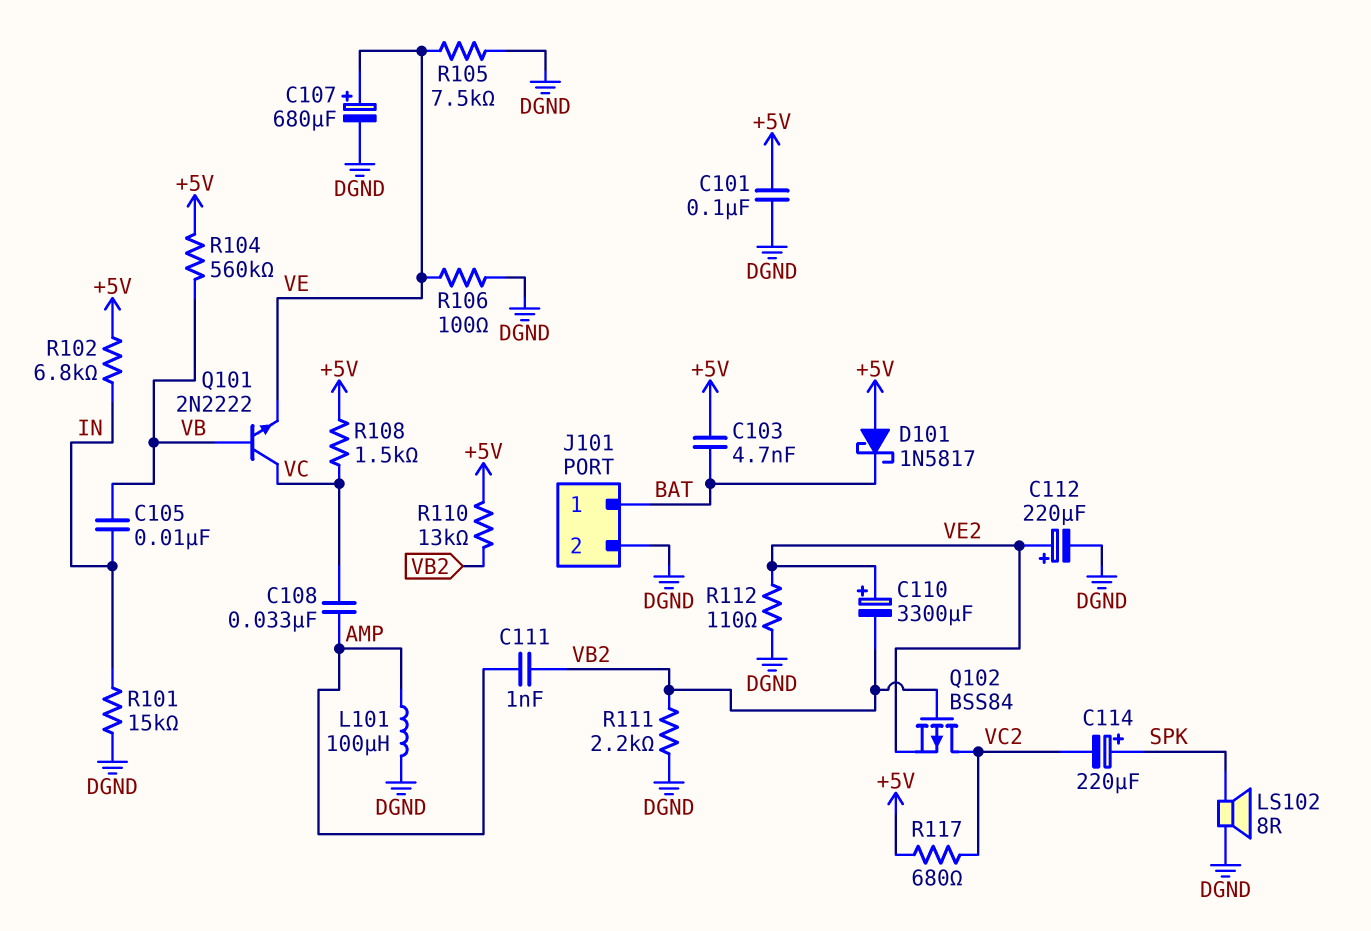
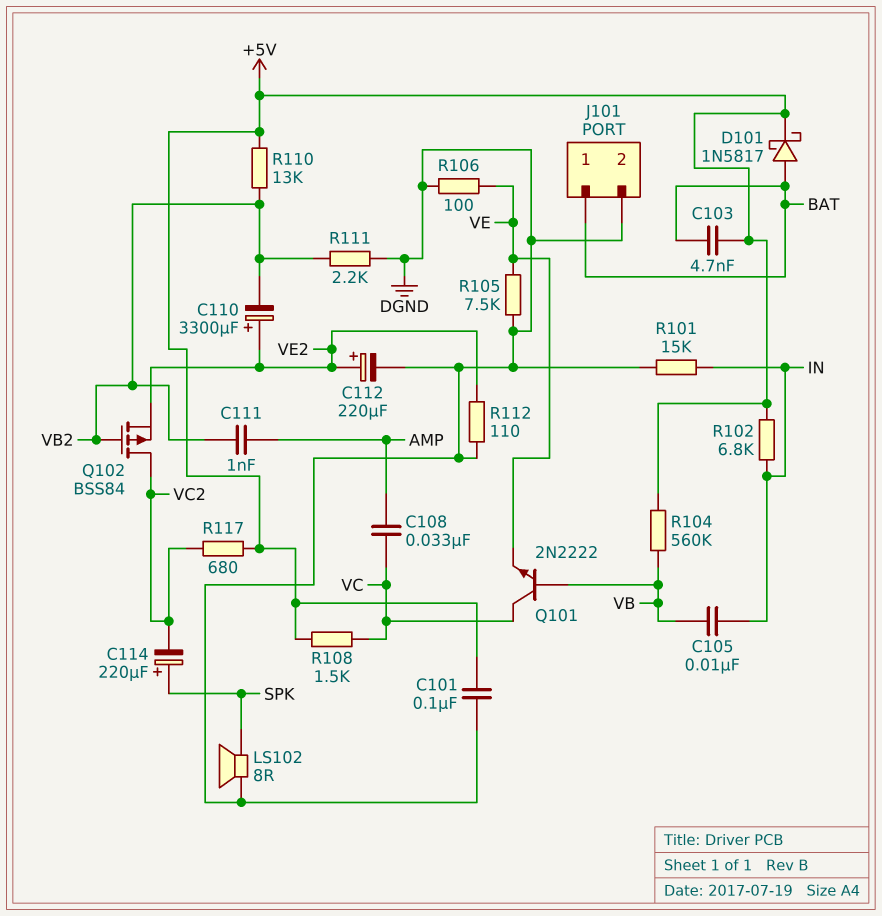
C107: 680uF (plus VE, minus DGND) -> none
D101: schottky 1N5817 (A +5V, K BAT) -> schottky 1N5817 (A BAT, K +5V)
L101: 100uH (AMP, DGND) -> none

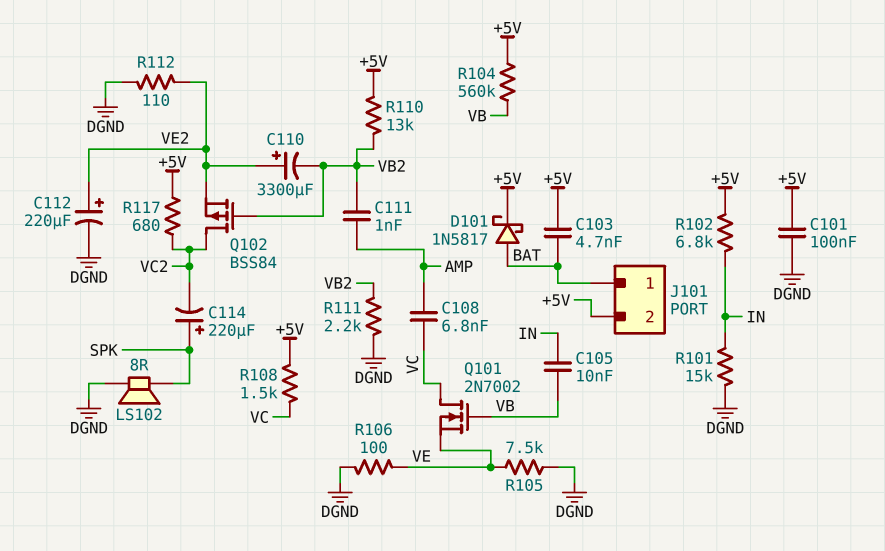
C108: 33nF (AMP, VC) -> 6.8nF (AMP, VC)
J101 pin 2: DGND -> +5V
Q101: NPN 2N2222 (B VB, C VC, E VE) -> NMOS 2N7002 (G VB, D VC, S VE)

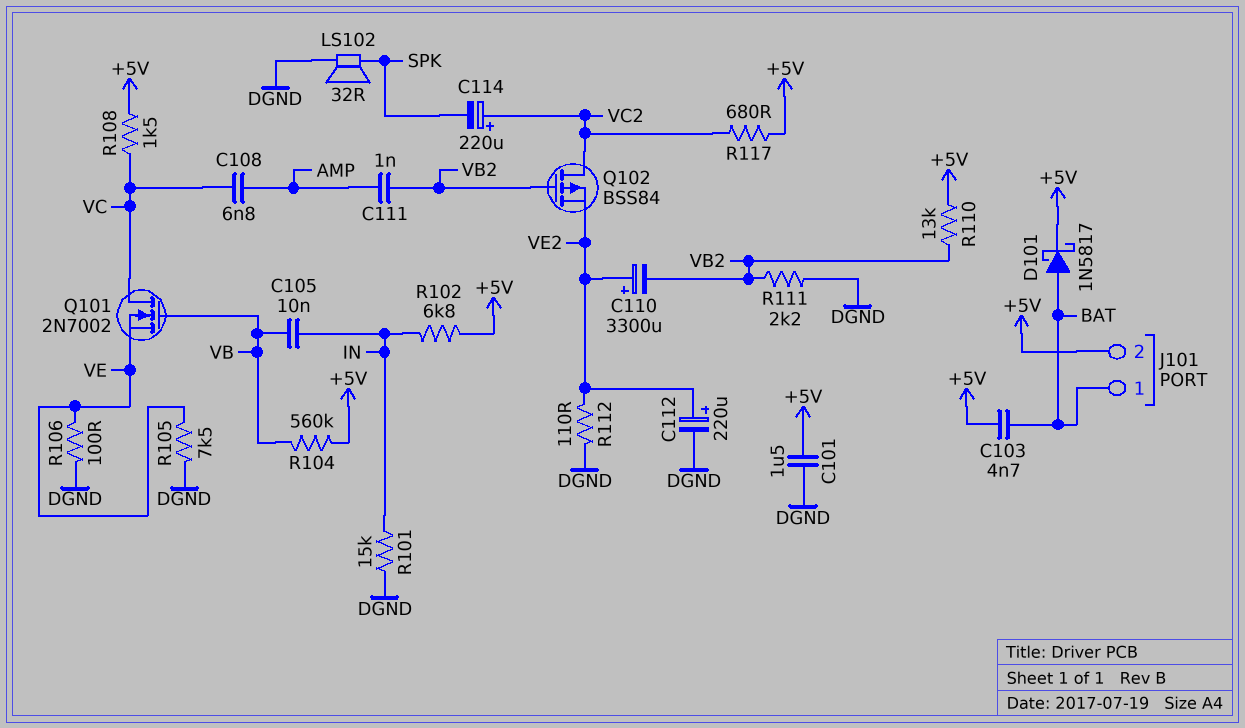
C101: 100nF (+5V, DGND) -> 1.5uF (+5V, DGND)
C114: 220uF (plus SPK, minus VC2) -> 220uF (plus VC2, minus SPK)
LS102: speaker 8R (DGND, SPK) -> speaker 32R (DGND, SPK)

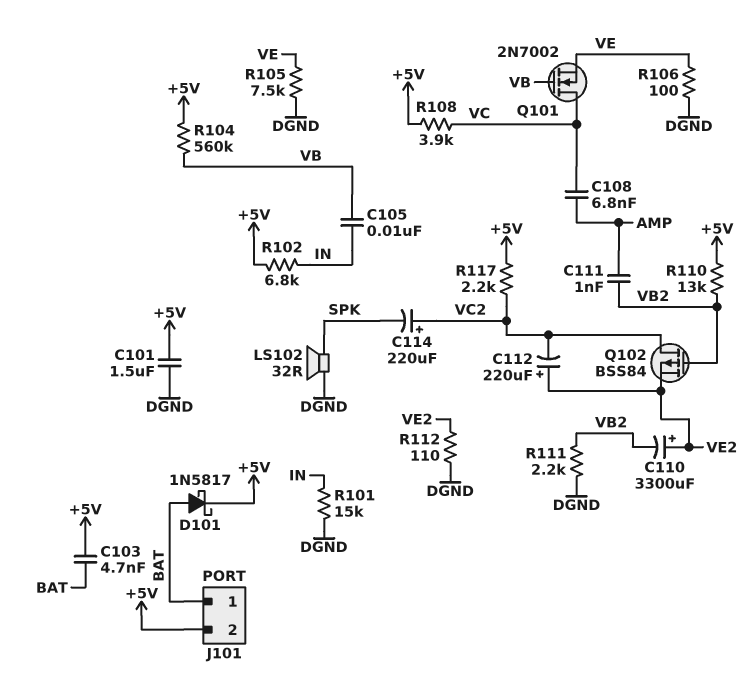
C112: 220uF (plus VE2, minus DGND) -> 220uF (plus VE2, minus VC2)
R108: 1.5k (+5V, VC) -> 3.9k (+5V, VC)
R117: 680 (+5V, VC2) -> 2.2k (+5V, VC2)

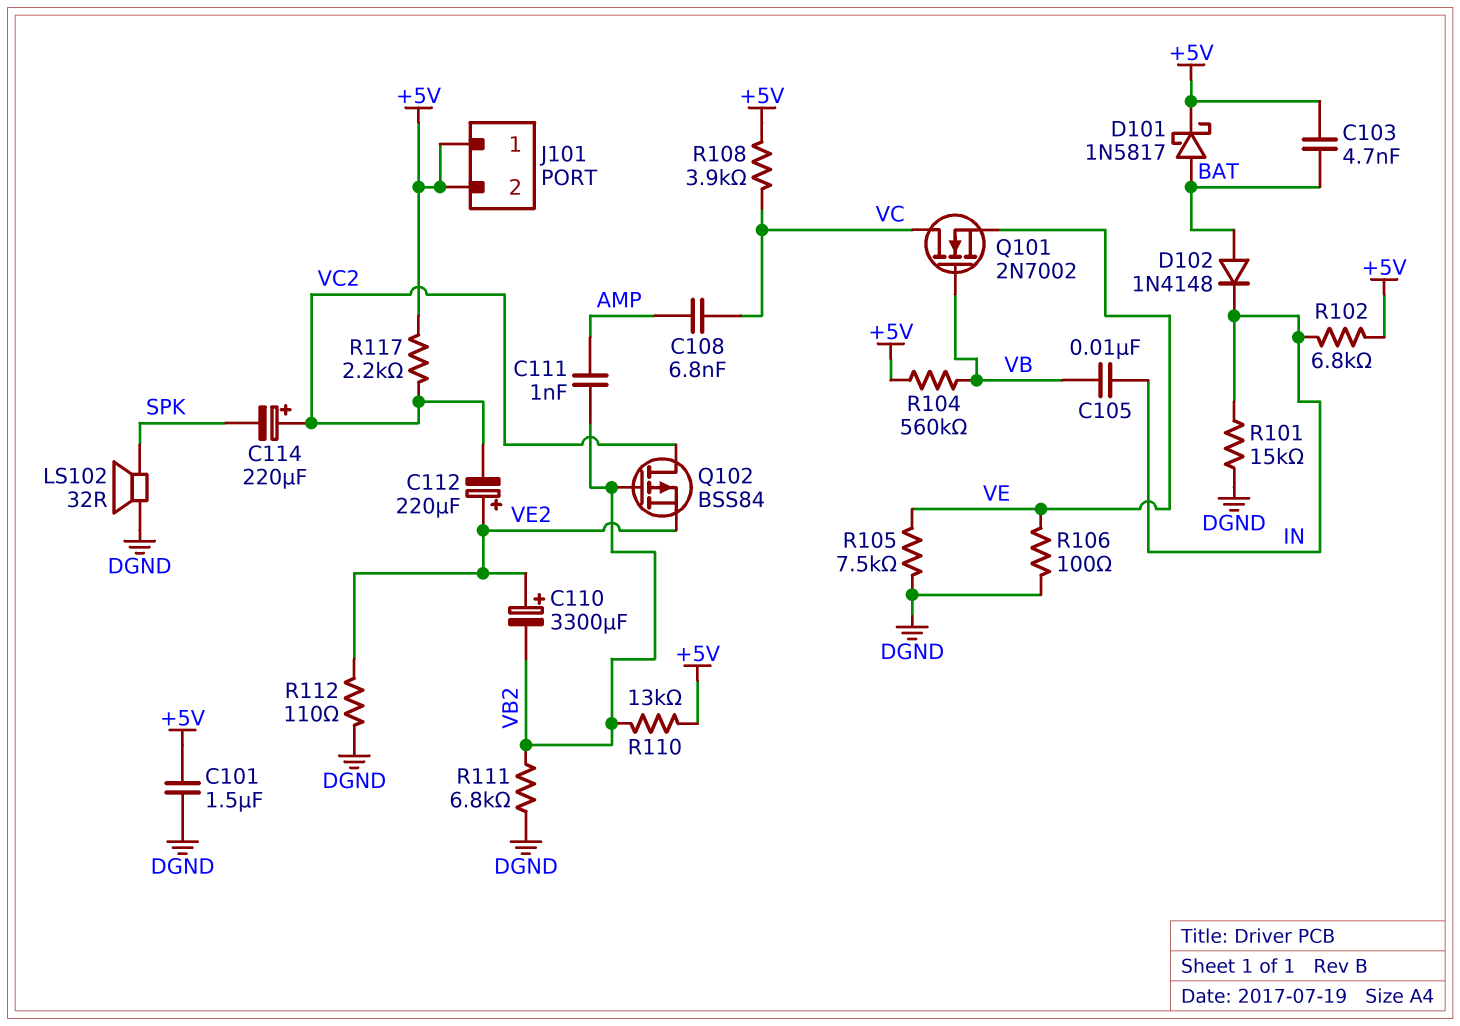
D102: none -> diode 1N4148 (A BAT, K IN)
J101 pin 1: BAT -> +5V
R111: 2.2k (DGND, VB2) -> 6.8k (DGND, VB2)

